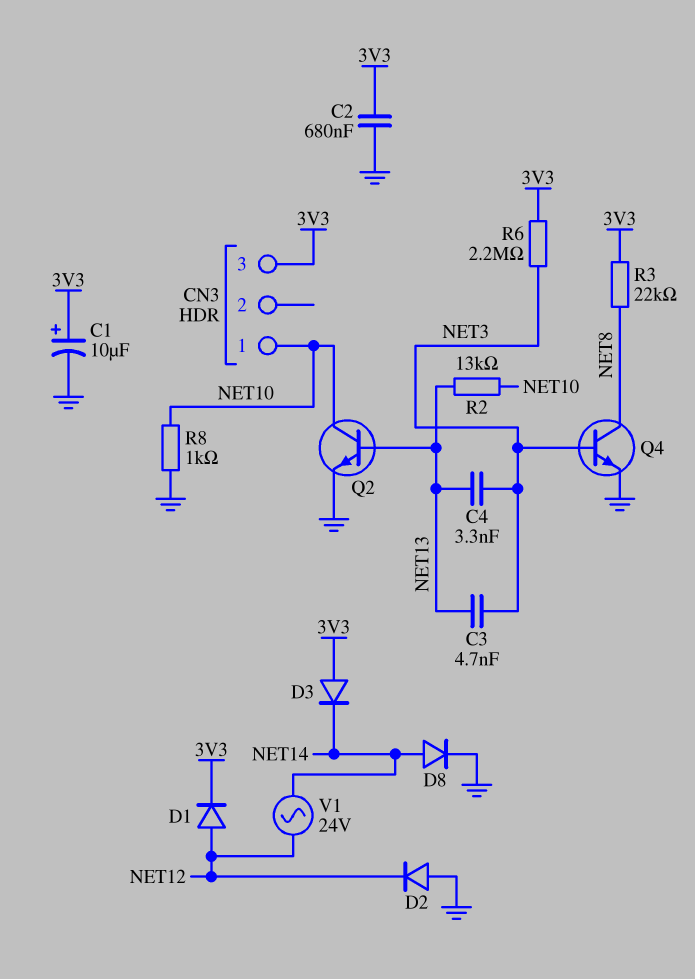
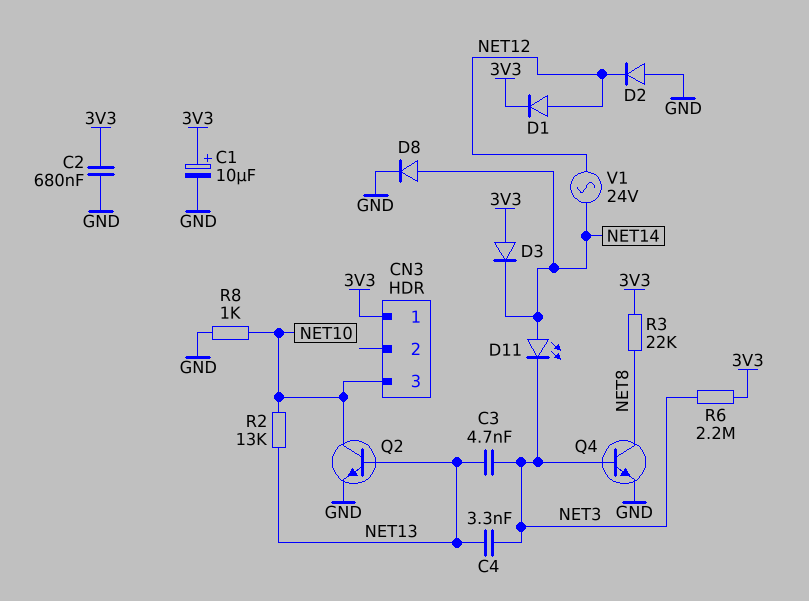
CN3 pin 1: NET10 -> 3V3
CN3 pin 3: 3V3 -> NET10
D11: none -> LED (A NET14, K NET3)

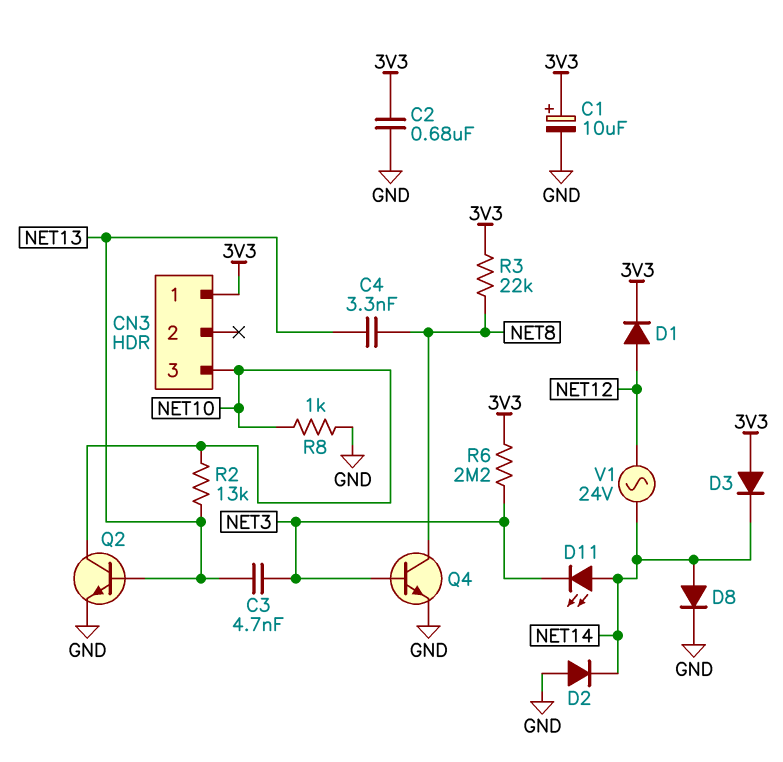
C4: 3.3nF (NET3, NET13) -> 3.3nF (NET8, NET13)
D2: diode (A GND, K NET12) -> diode (A GND, K NET14)

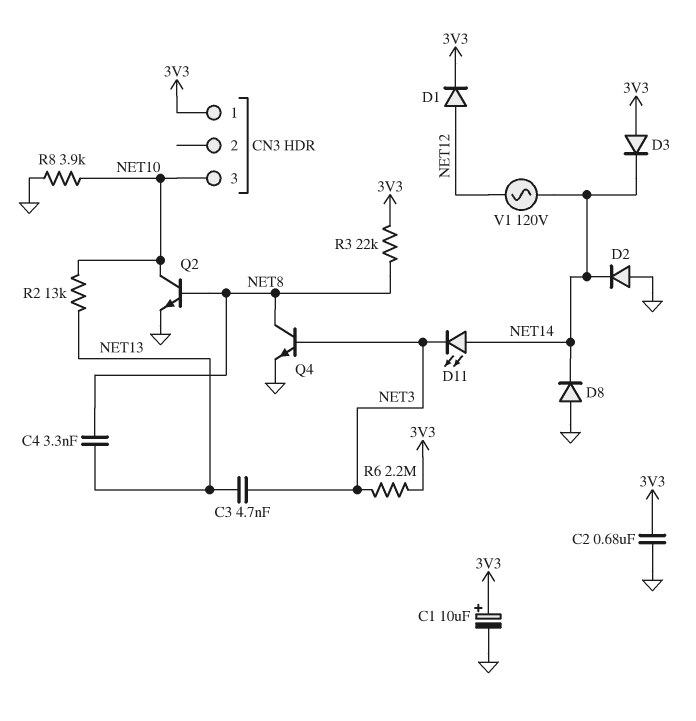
D8: diode (A NET14, K GND) -> diode (A GND, K NET14)
Q2: NPN (B NET13, C NET10, E GND) -> NPN (B NET8, C NET10, E GND)
R8: 1k (GND, NET10) -> 3.9k (GND, NET10)
V1: AC 24V (NET12, NET14) -> AC 120V (NET12, NET14)

